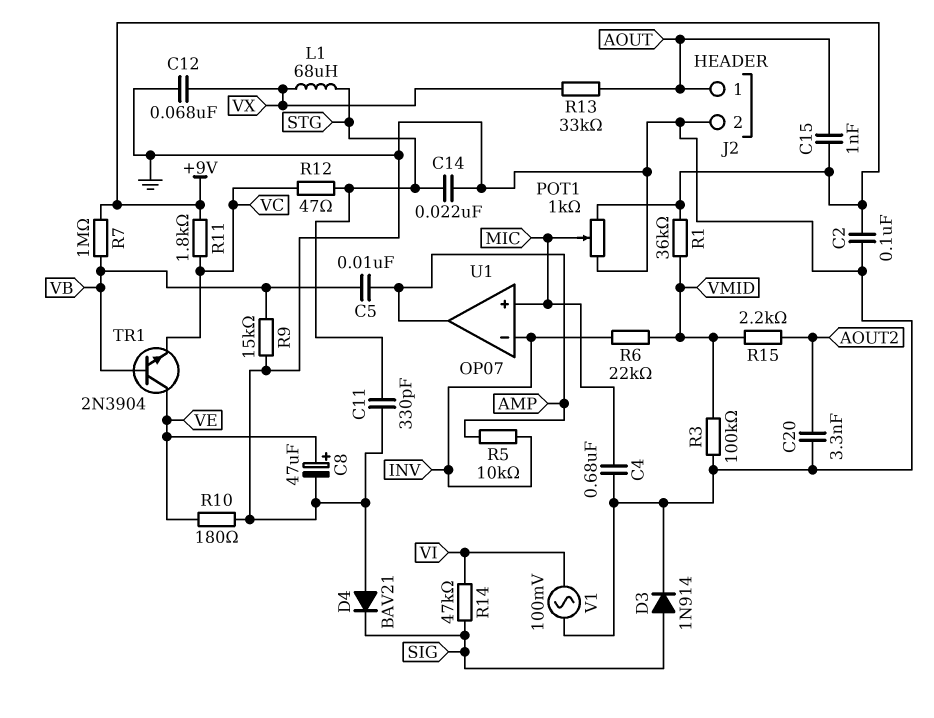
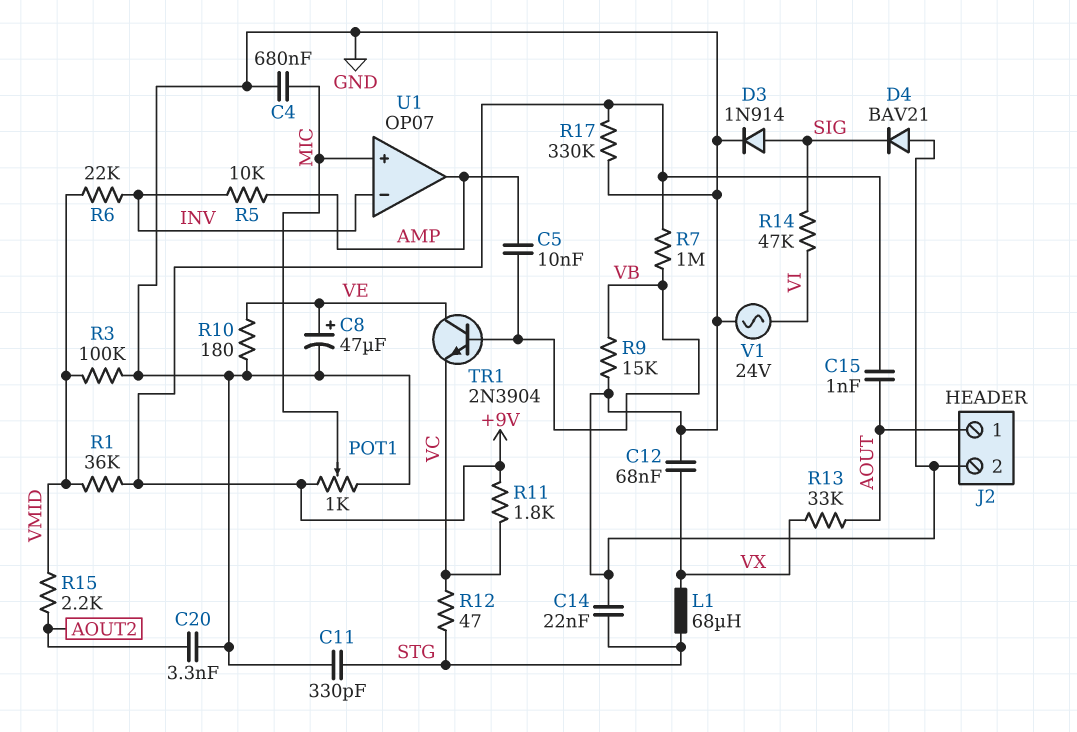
C2: 100nF (+9V, GND) -> none
R17: none -> 330k (+9V, GND)
V1: AC 100mV (GND, VI) -> AC 24V (GND, VI)

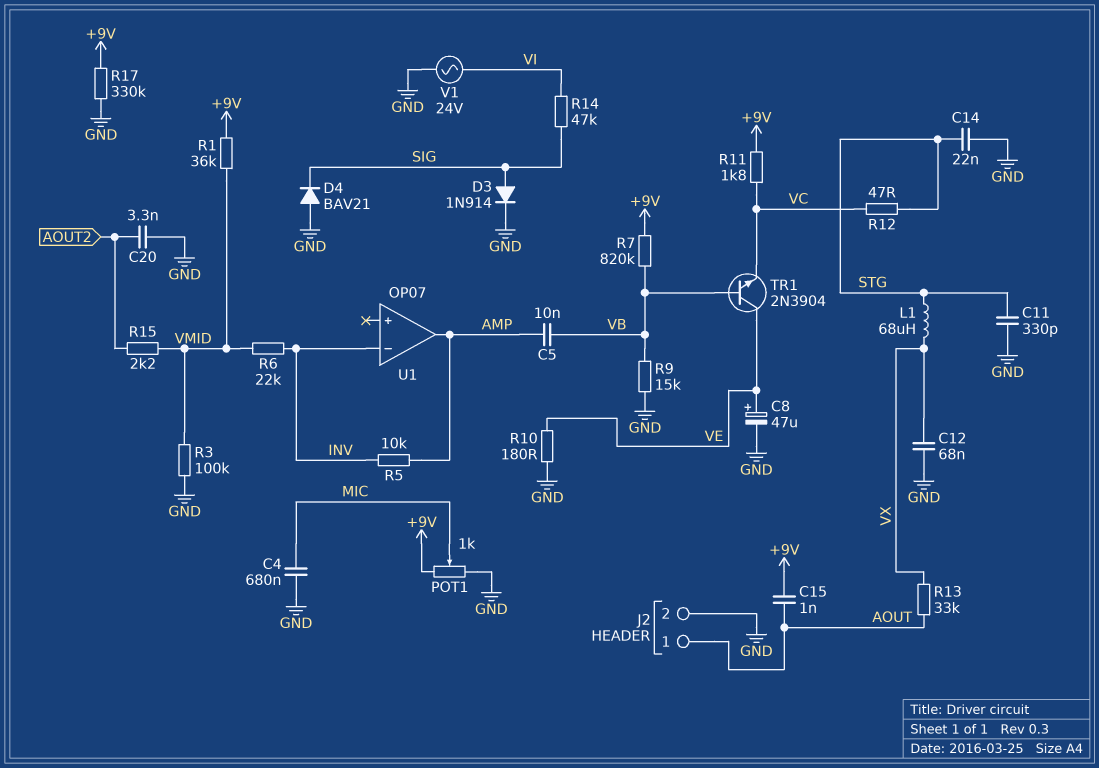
R7: 1M (+9V, VB) -> 820k (+9V, VB)
U1 pin in+: MIC -> none

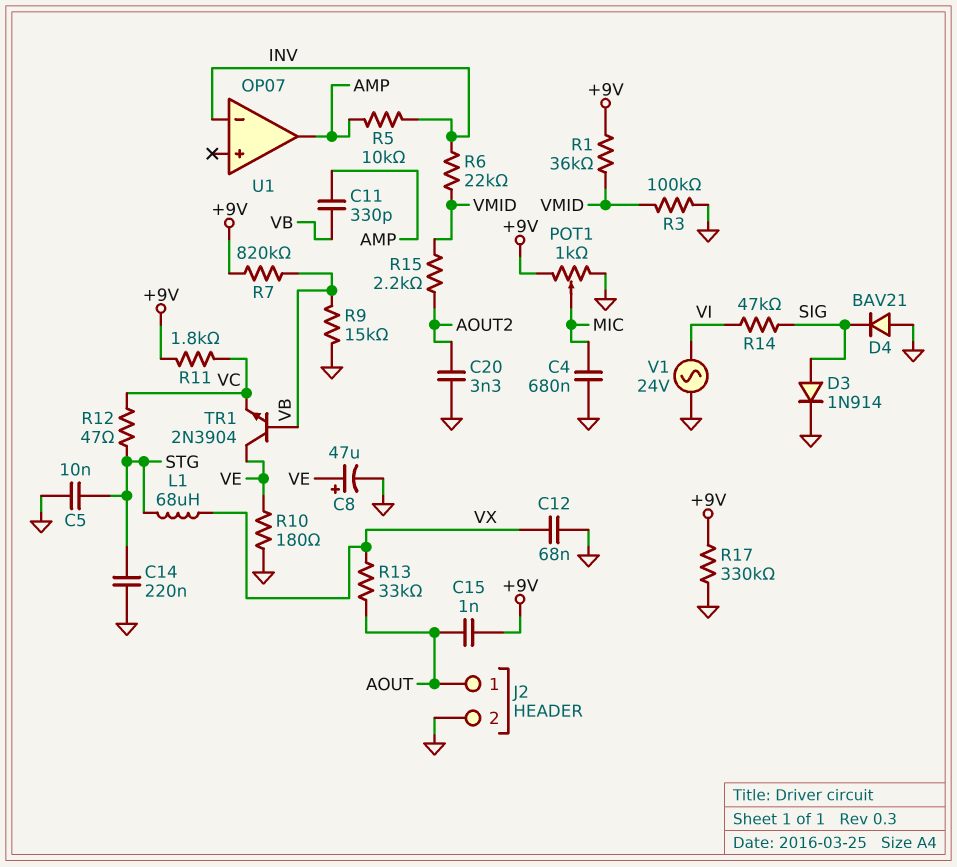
C5: 10nF (AMP, VB) -> 10nF (GND, STG)
C11: 330pF (GND, STG) -> 330pF (AMP, VB)
C14: 22nF (GND, STG) -> 220nF (GND, STG)

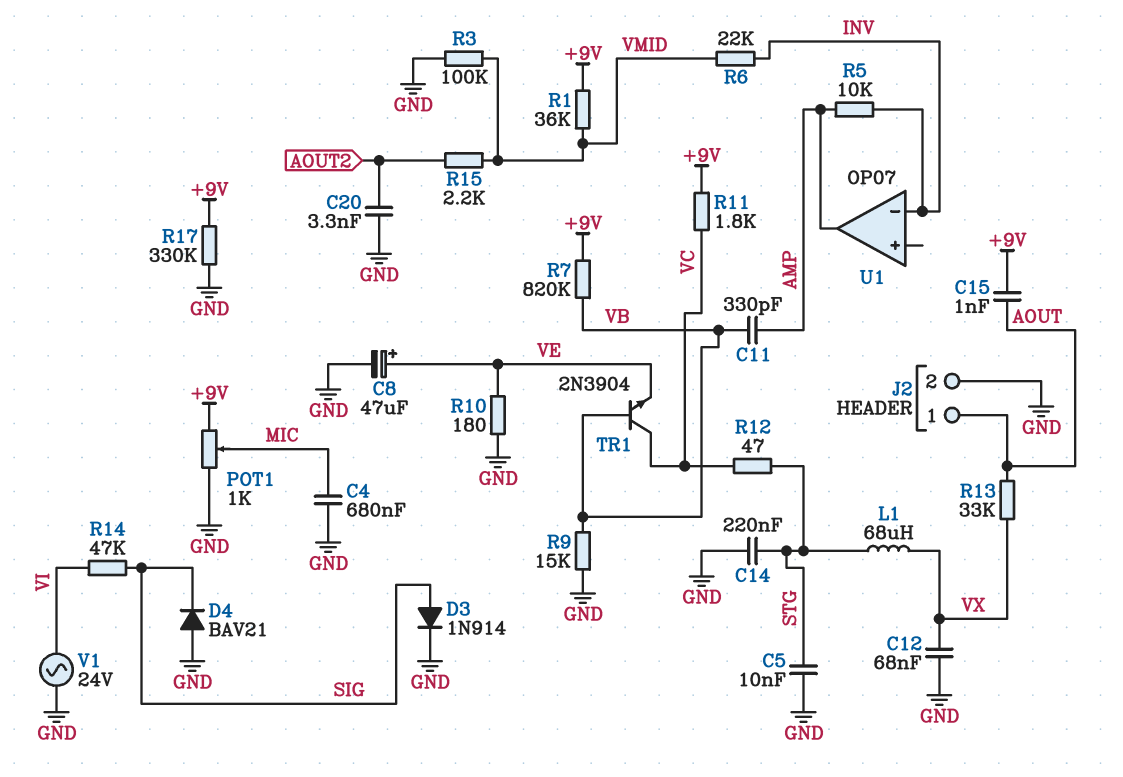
TR1: NPN 2N3904 (B VB, C VE, E VC) -> NPN 2N3904 (B VB, C VC, E VE)

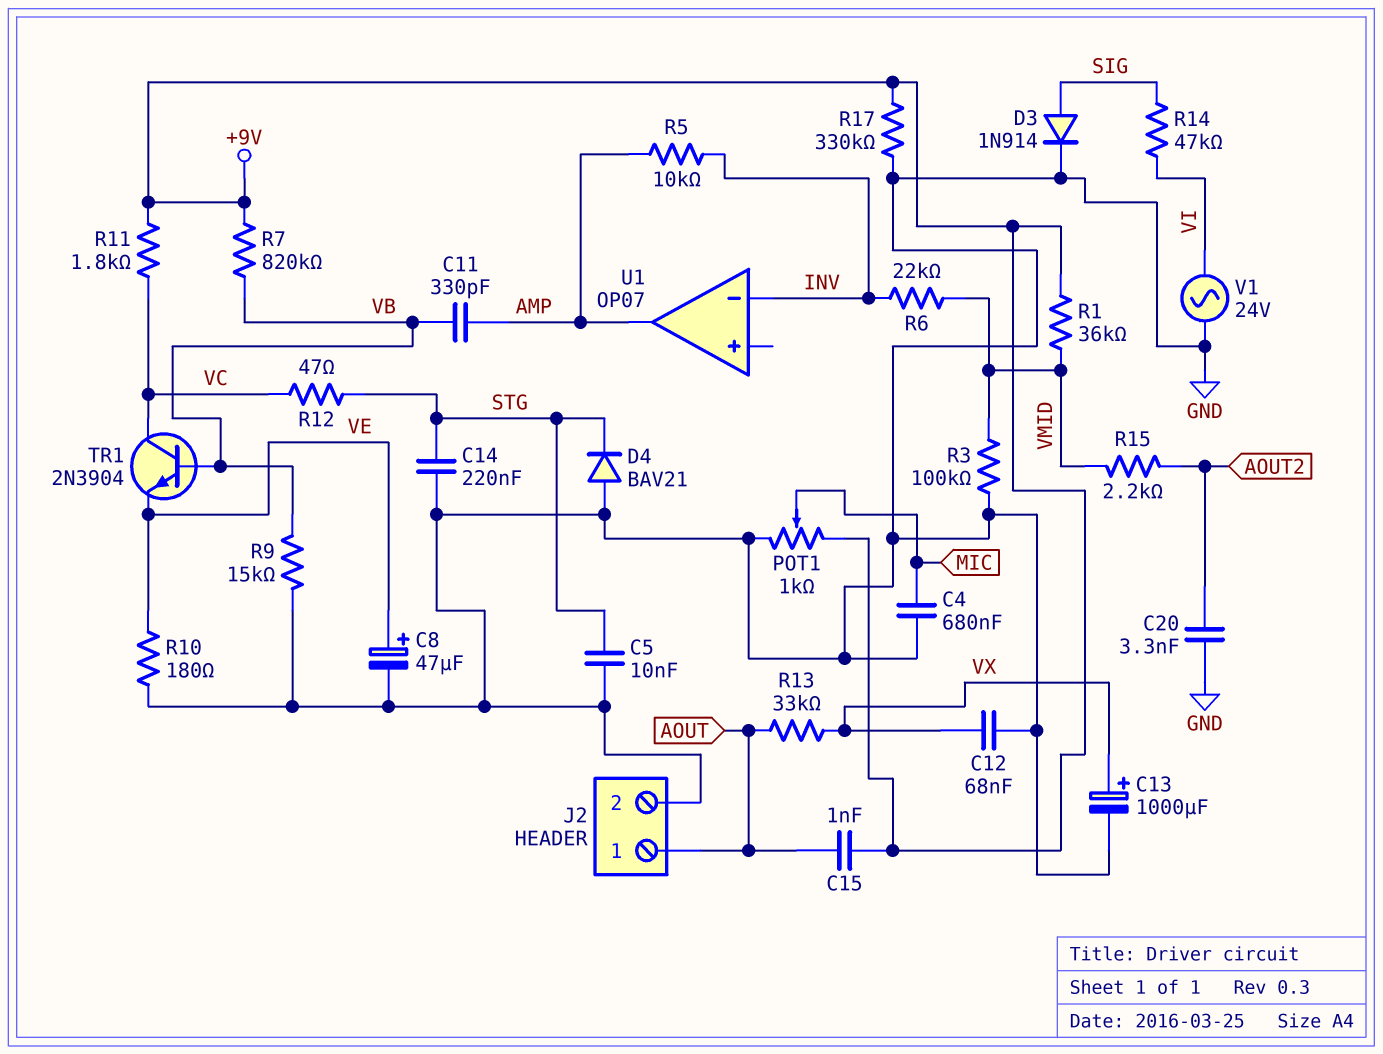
C13: none -> 1000uF (plus VX, minus GND)
D4: diode BAV21 (A GND, K SIG) -> diode BAV21 (A GND, K STG)
L1: 68uH (STG, VX) -> none

